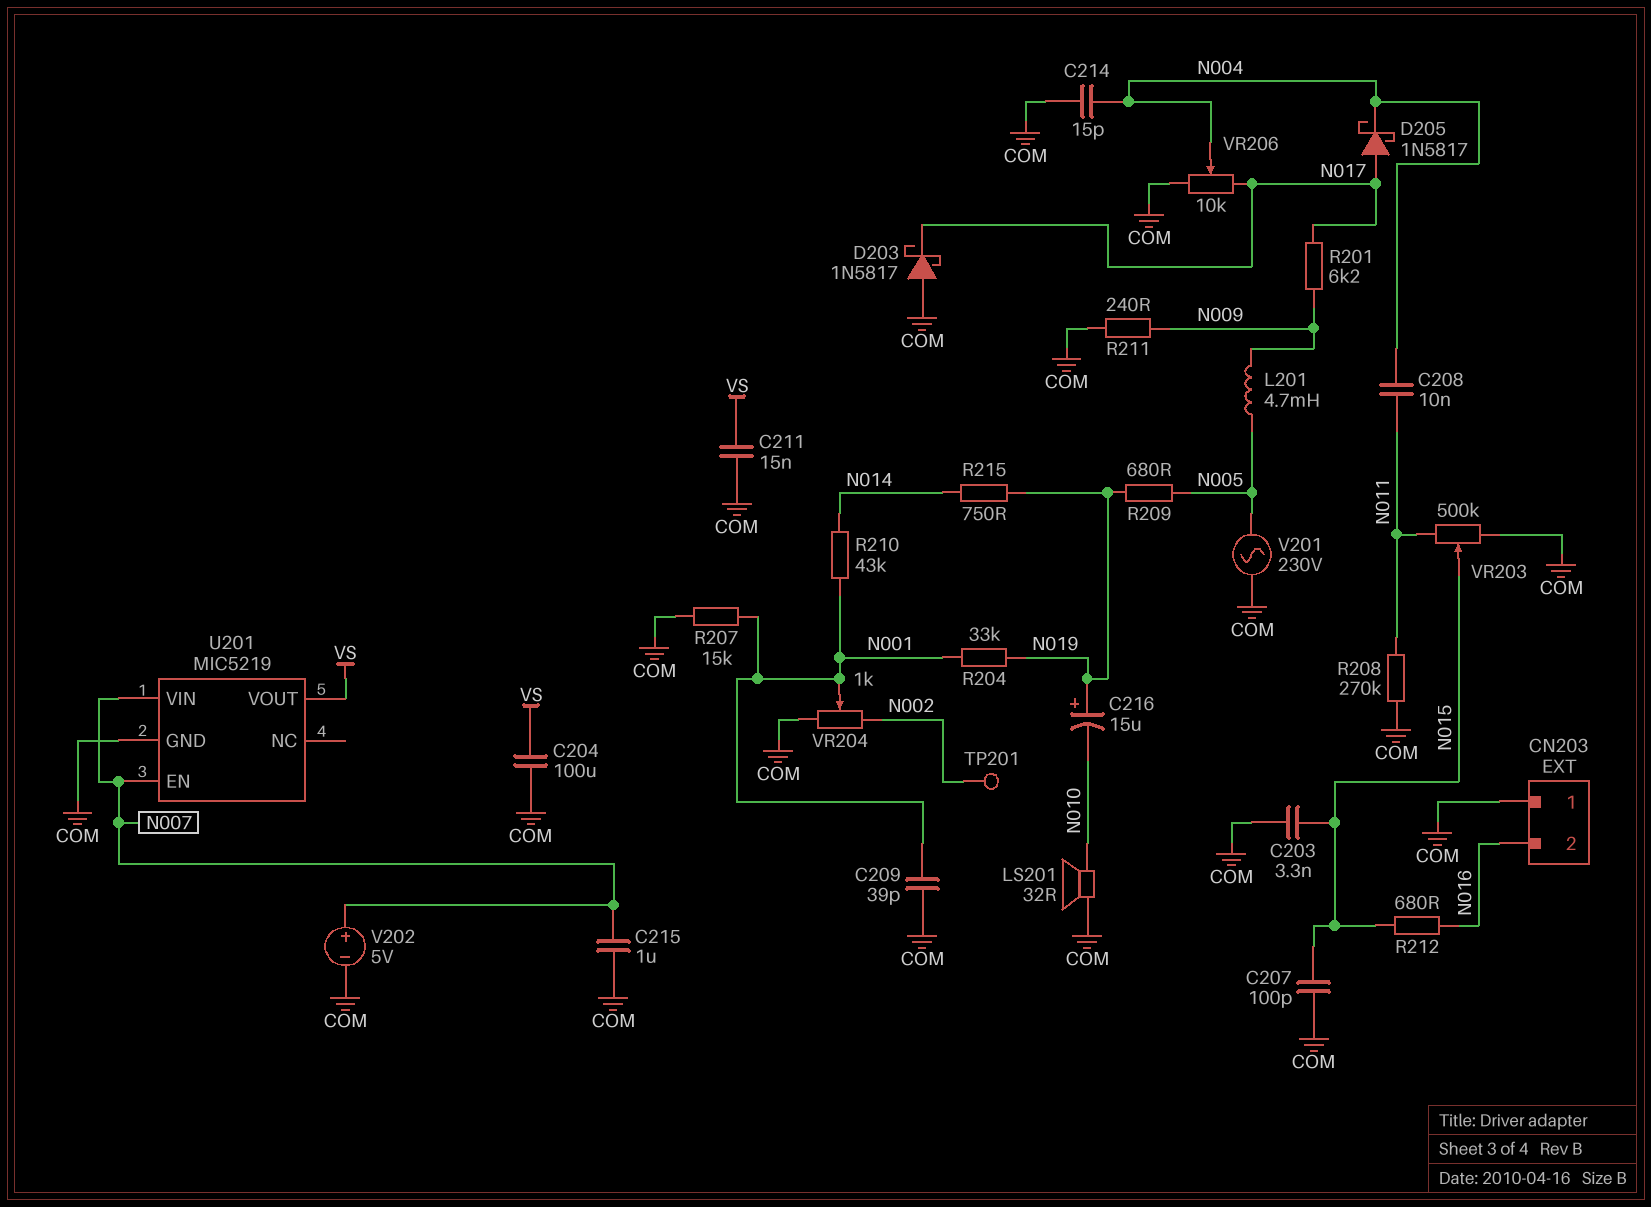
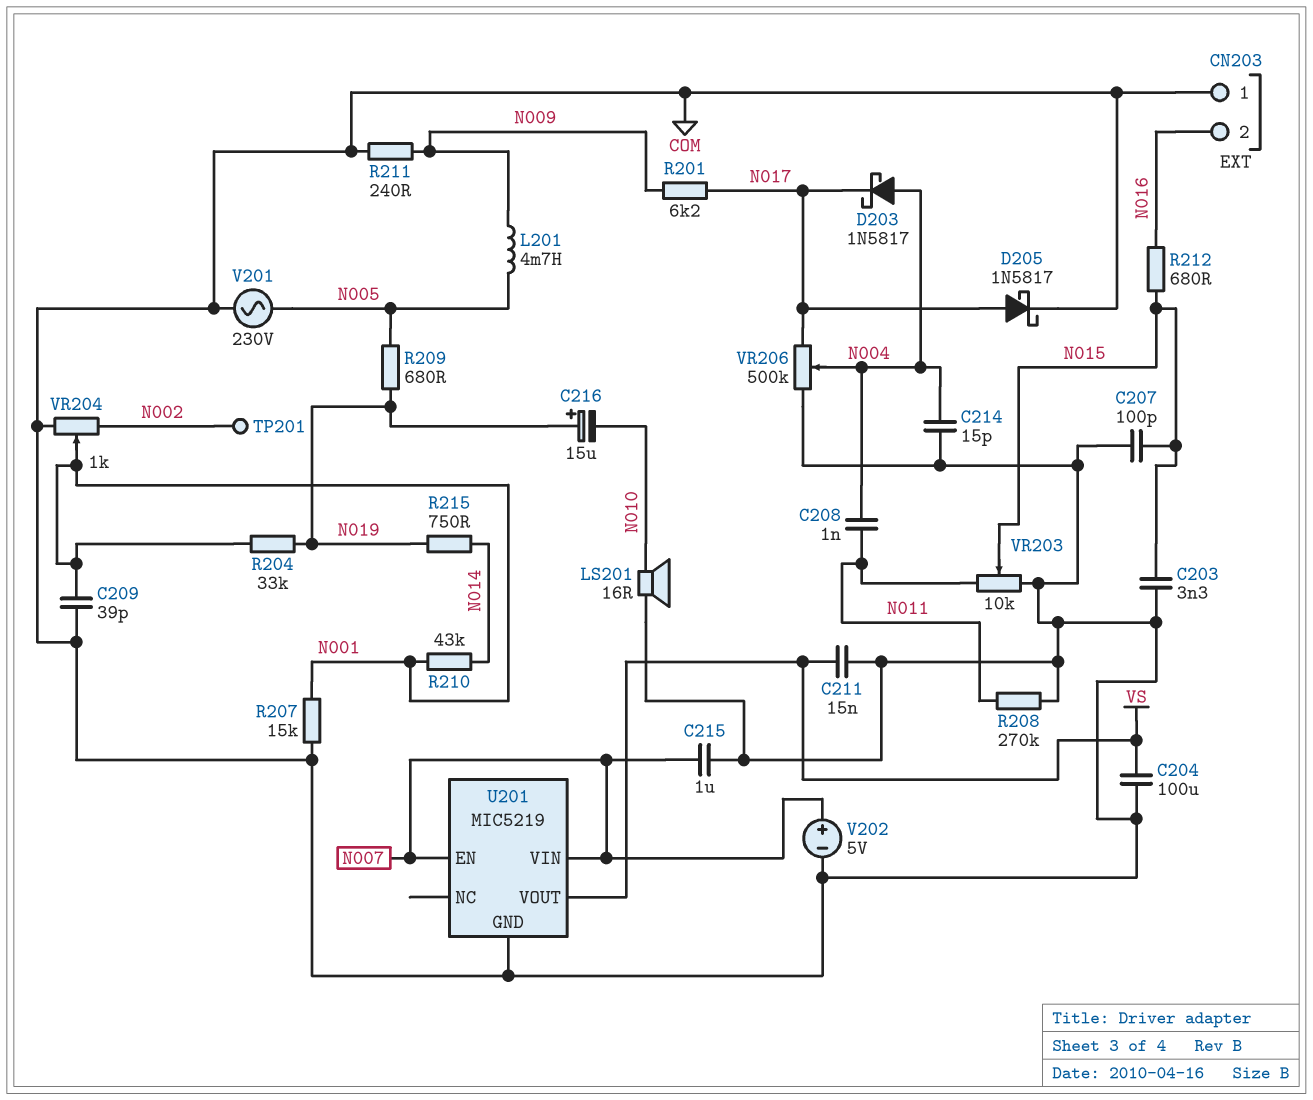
C208: 10nF (N004, N011) -> 1nF (N004, N011)
D203: schottky 1N5817 (A COM, K N017) -> schottky 1N5817 (A N004, K N017)
D205: schottky 1N5817 (A N017, K N004) -> schottky 1N5817 (A N017, K COM)
LS201: speaker 32R (COM, N010) -> speaker 16R (COM, N010)
VR203: 500k (COM, N011, wiper N015) -> 10k (COM, N011, wiper N015)
VR206: 10k (COM, N017, wiper N004) -> 500k (COM, N017, wiper N004)

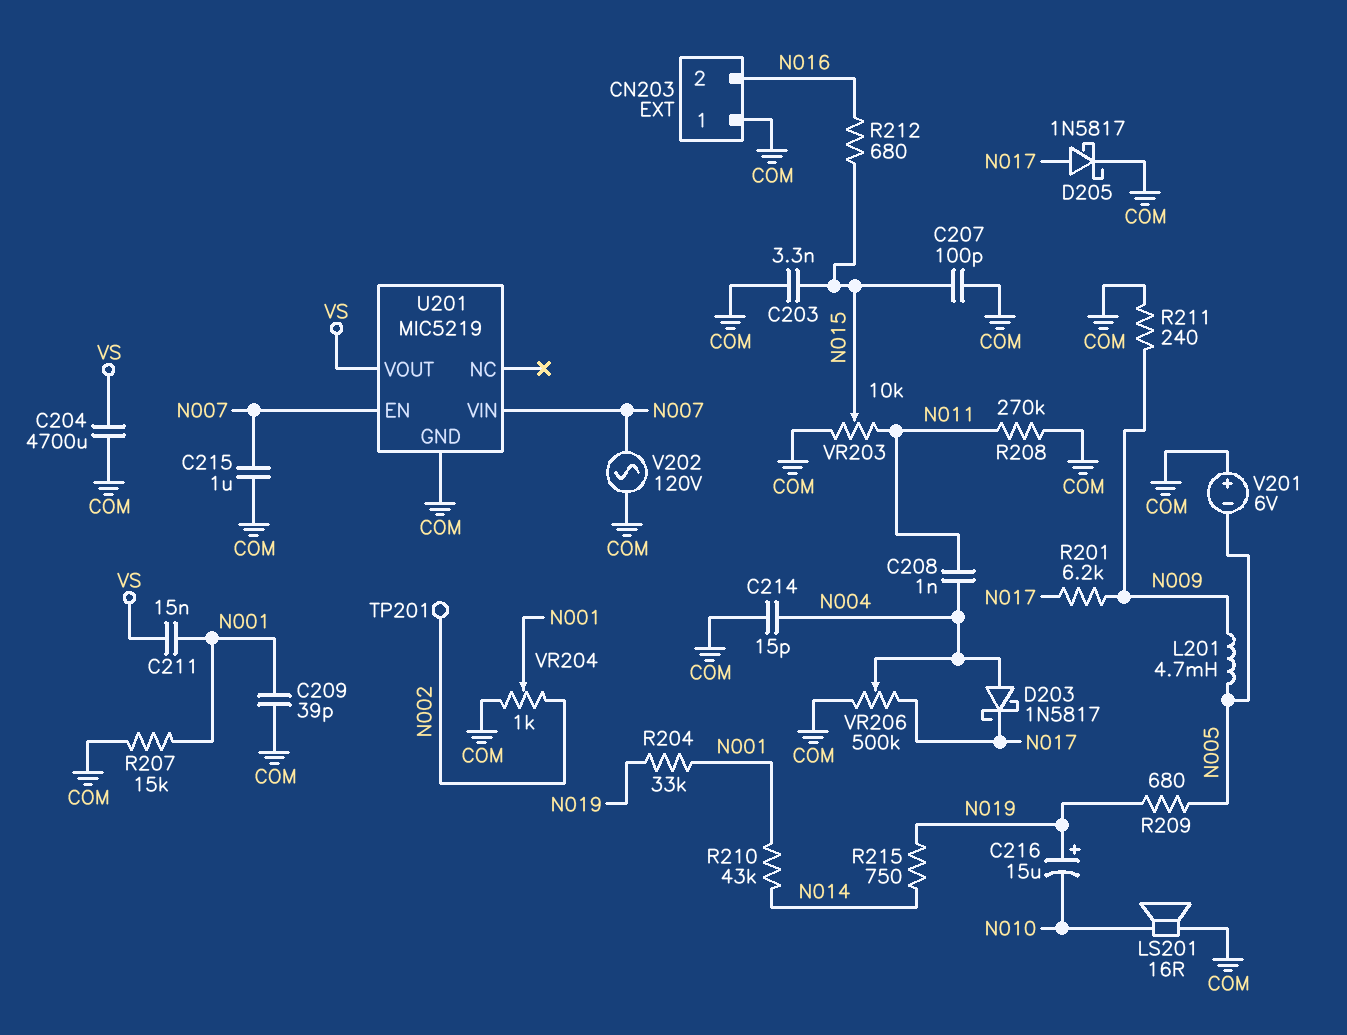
C204: 100uF (COM, VS) -> 4700uF (COM, VS)
C211: 15nF (COM, VS) -> 15nF (N001, VS)
V201: AC 230V (COM, N005) -> 6V (plus COM, minus N005)
V202: 5V (plus N007, minus COM) -> AC 120V (COM, N007)

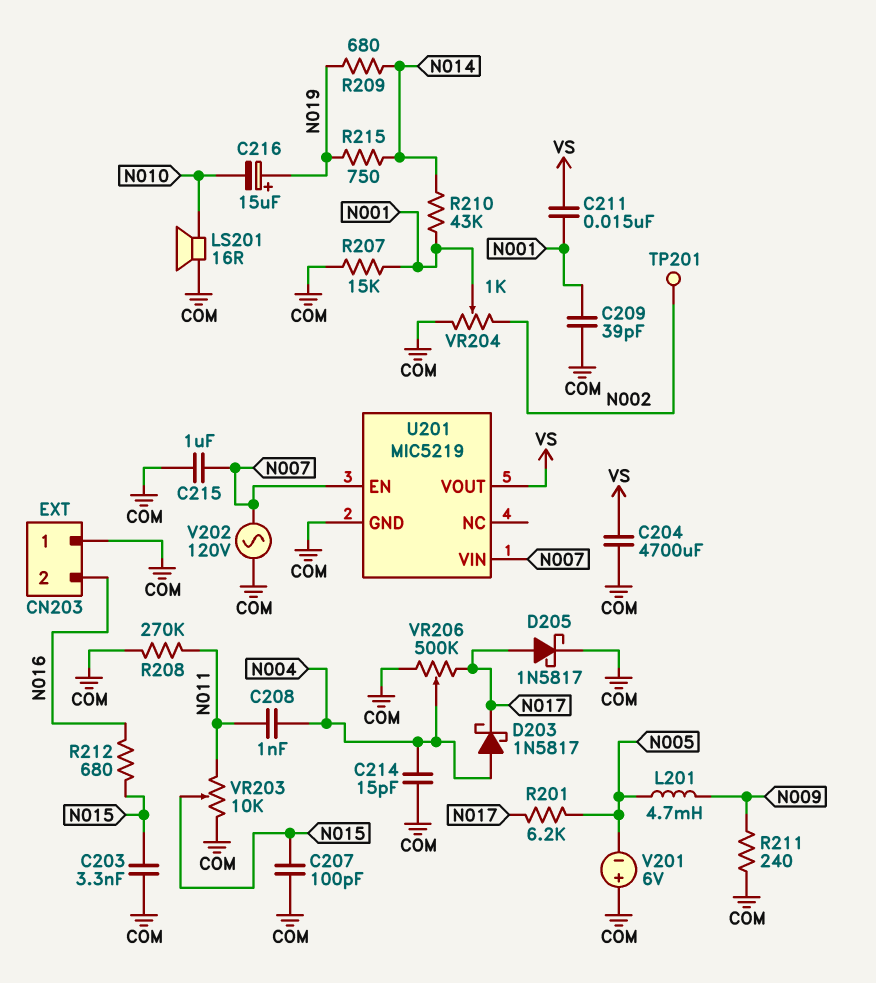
R201: 6.2k (N009, N017) -> 6.2k (N005, N017)
R204: 33k (N001, N019) -> none
R209: 680 (N005, N019) -> 680 (N014, N019)

